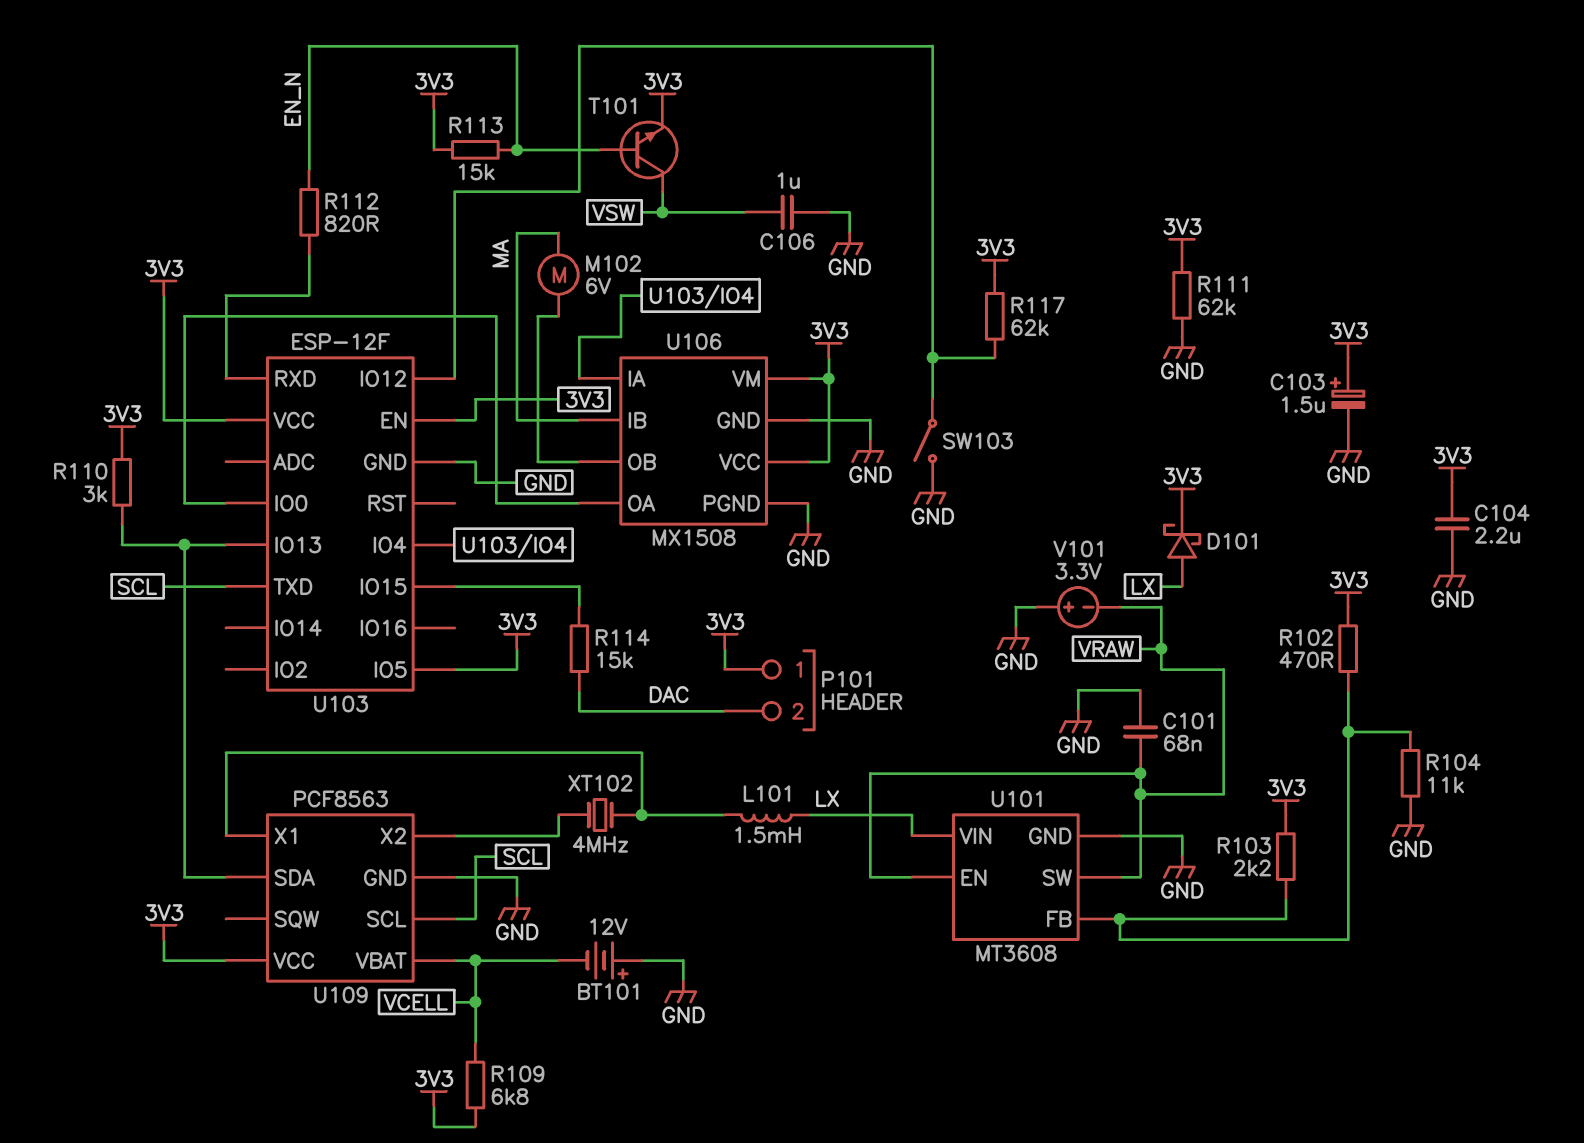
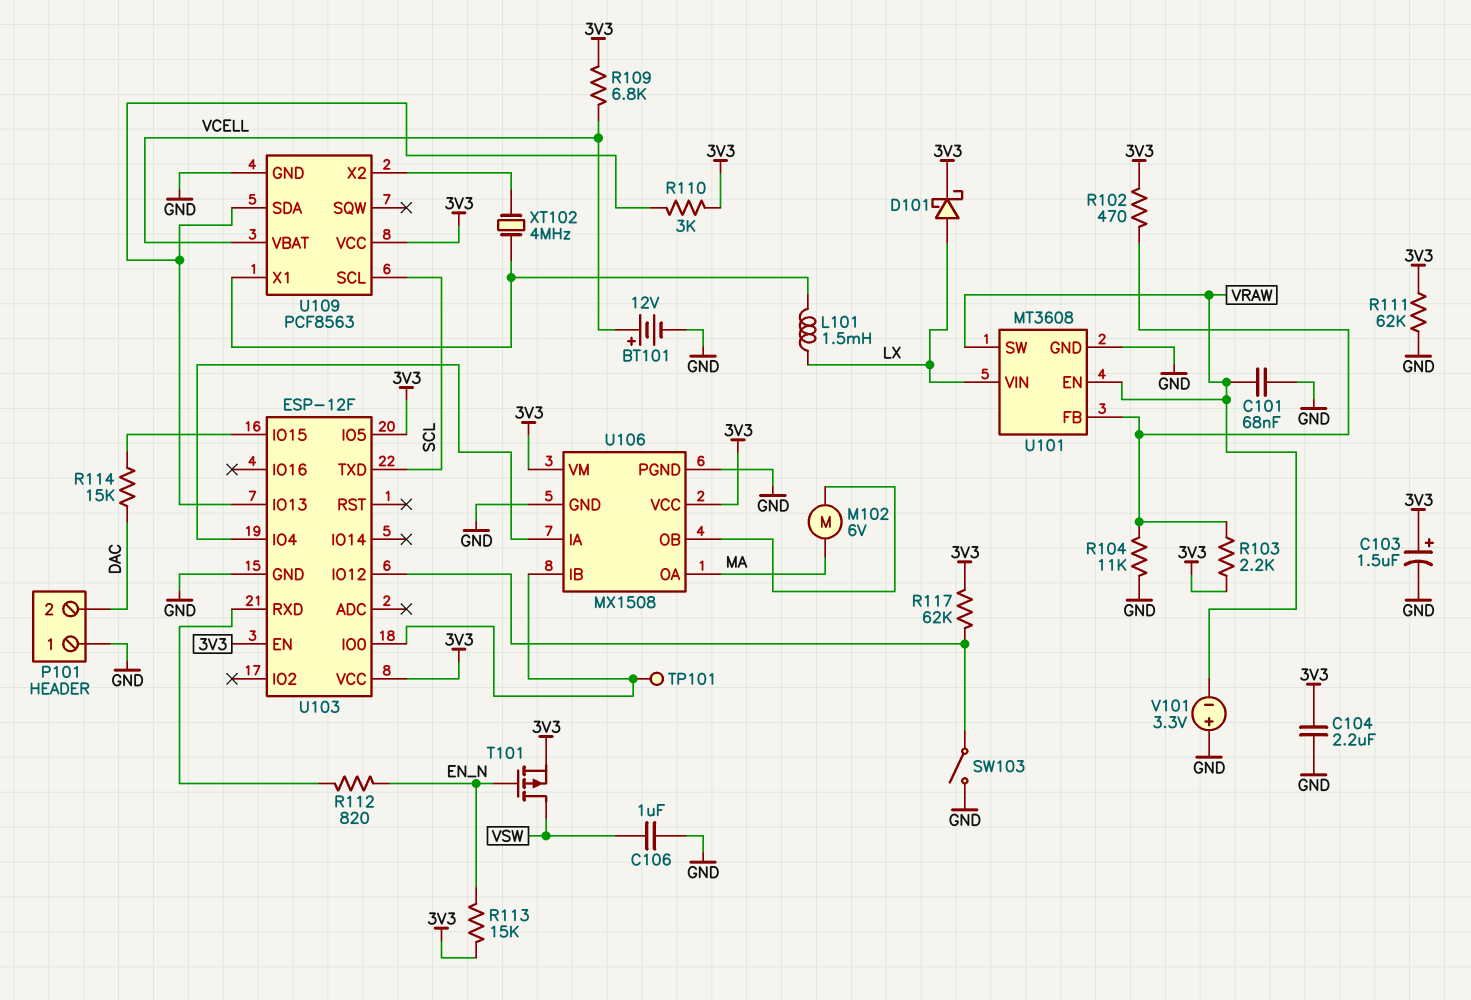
BT101: 12V (plus GND, minus VCELL) -> 12V (plus VCELL, minus GND)
P101 pin 1: 3V3 -> GND
T101: NPN (B EN_N, C VSW, E 3V3) -> PMOS (G EN_N, D VSW, S 3V3)
TP101: none -> test point (U103/IO0)
U106 pin IB: MA -> U103/IO0
U106 pin OA: U103/IO0 -> MA

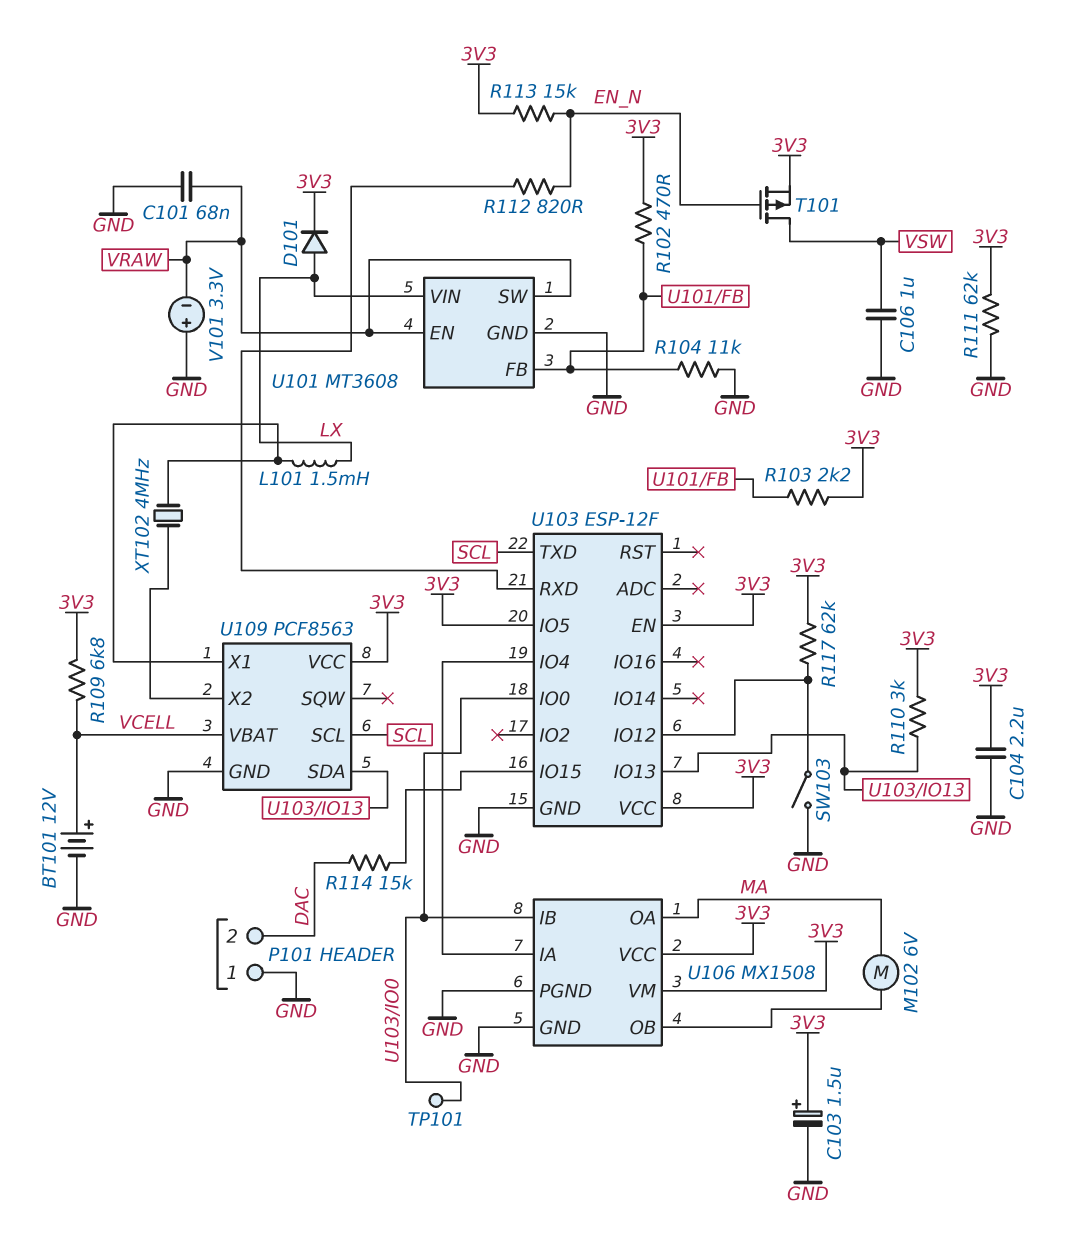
D101: schottky (A LX, K 3V3) -> diode (A LX, K 3V3)

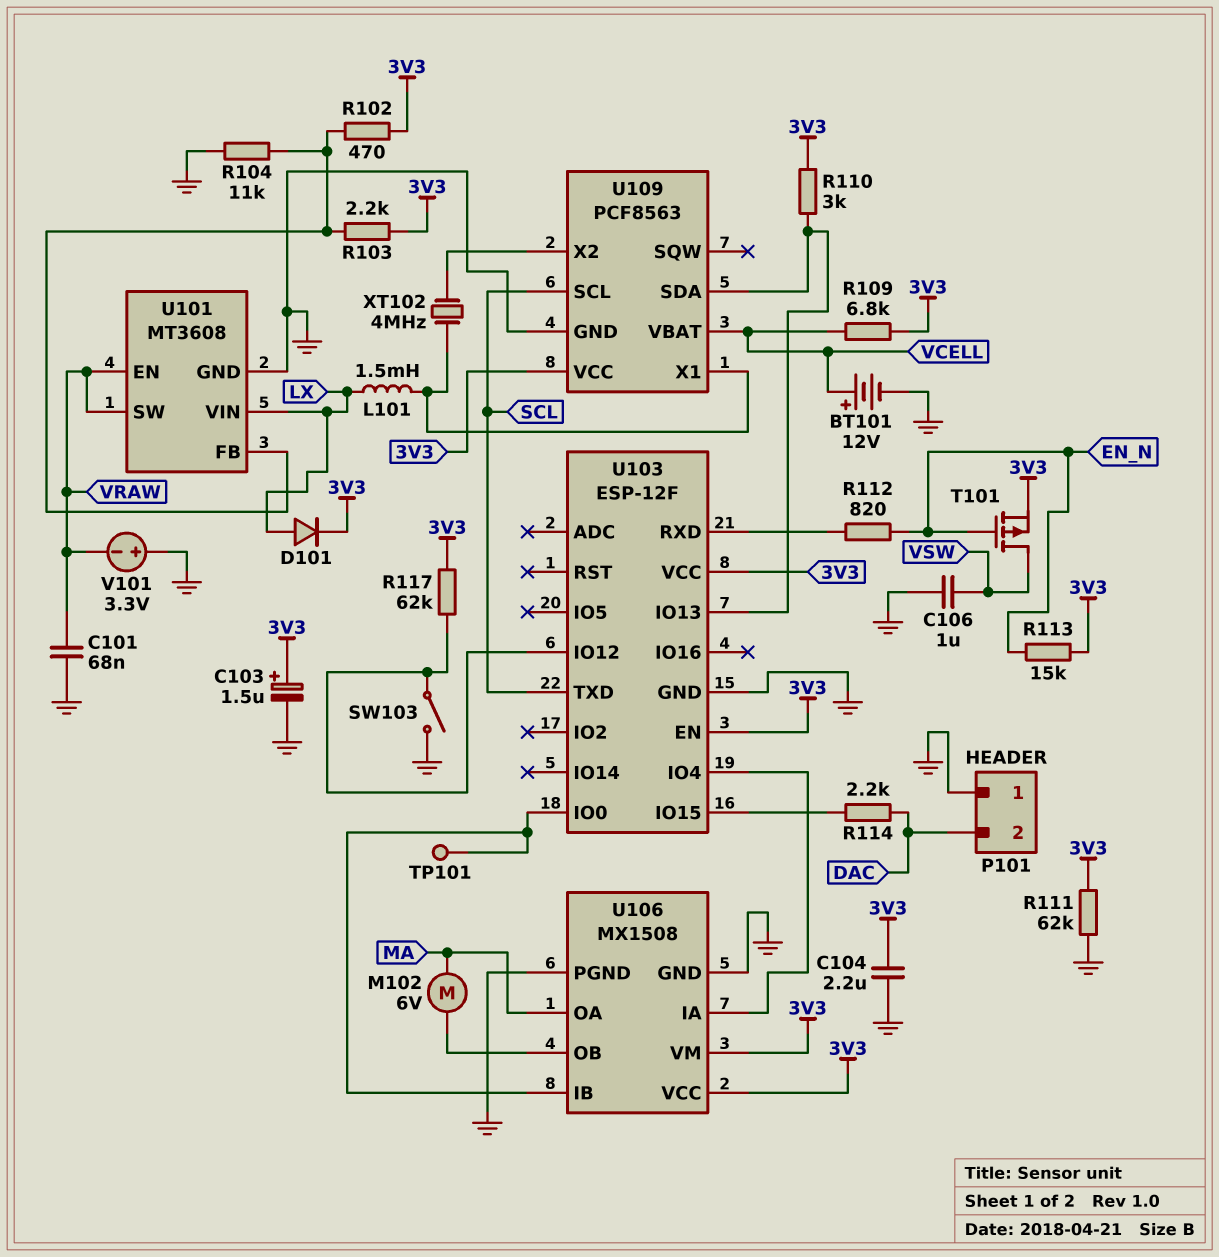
R114: 15k (DAC, U103/IO15) -> 2.2k (DAC, U103/IO15)
U103 pin IO5: 3V3 -> none

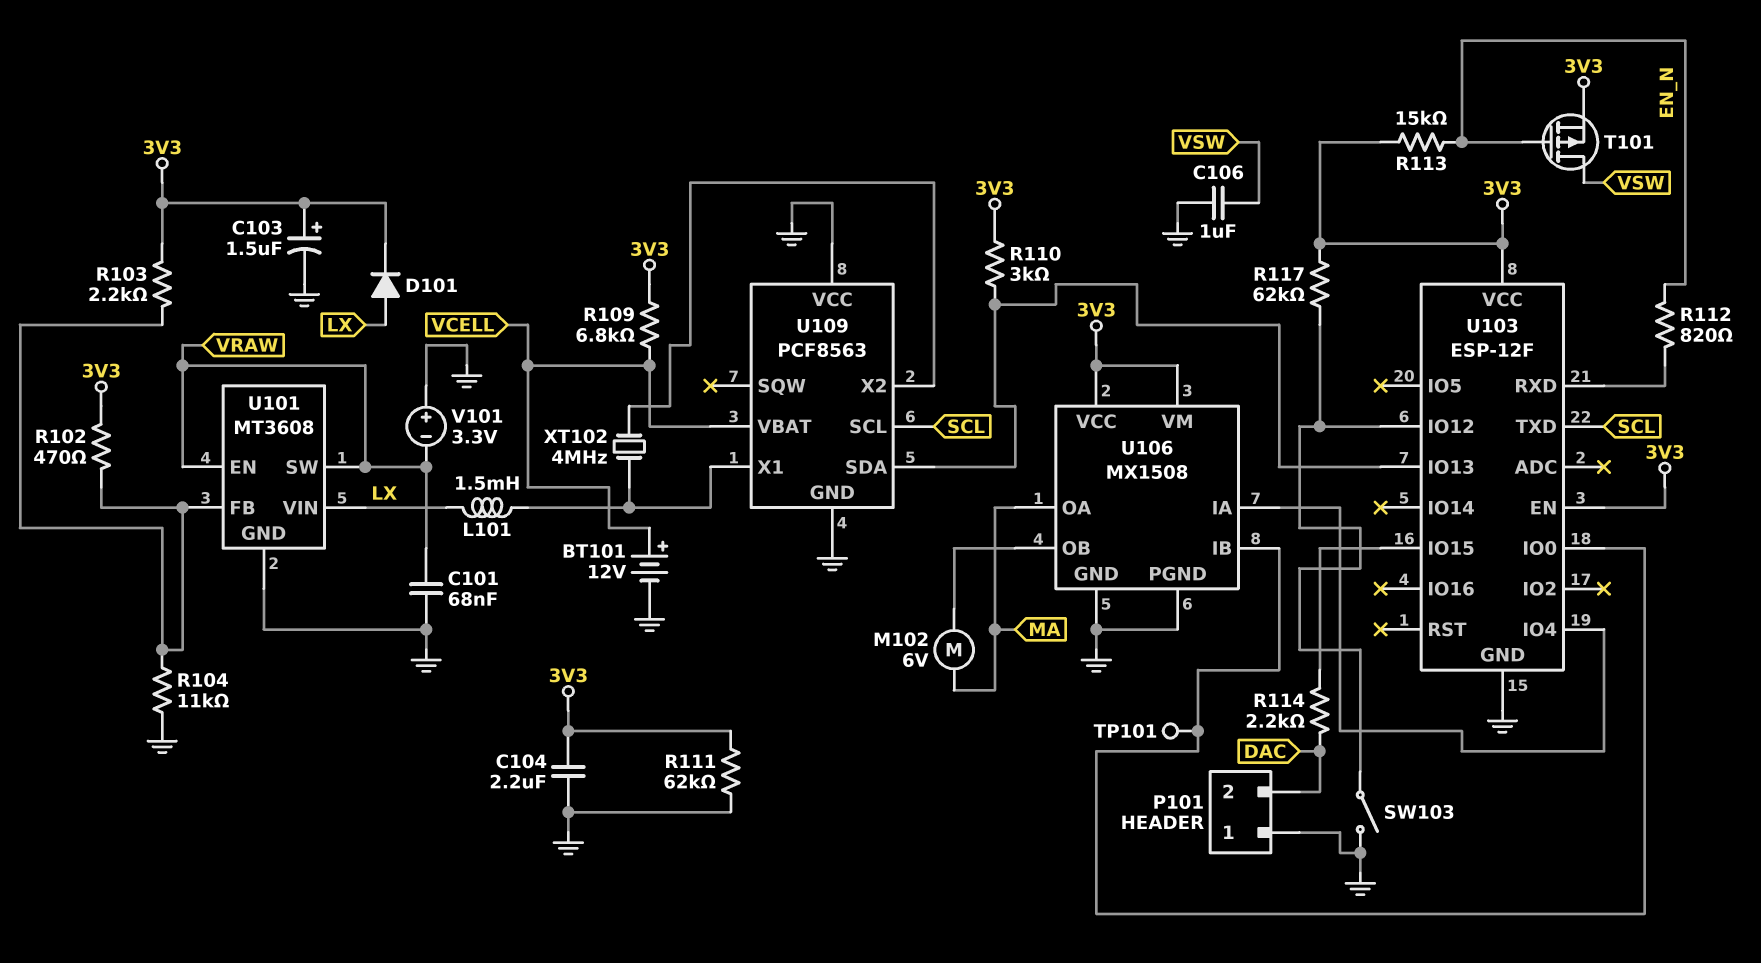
U109 pin VCC: 3V3 -> GND

